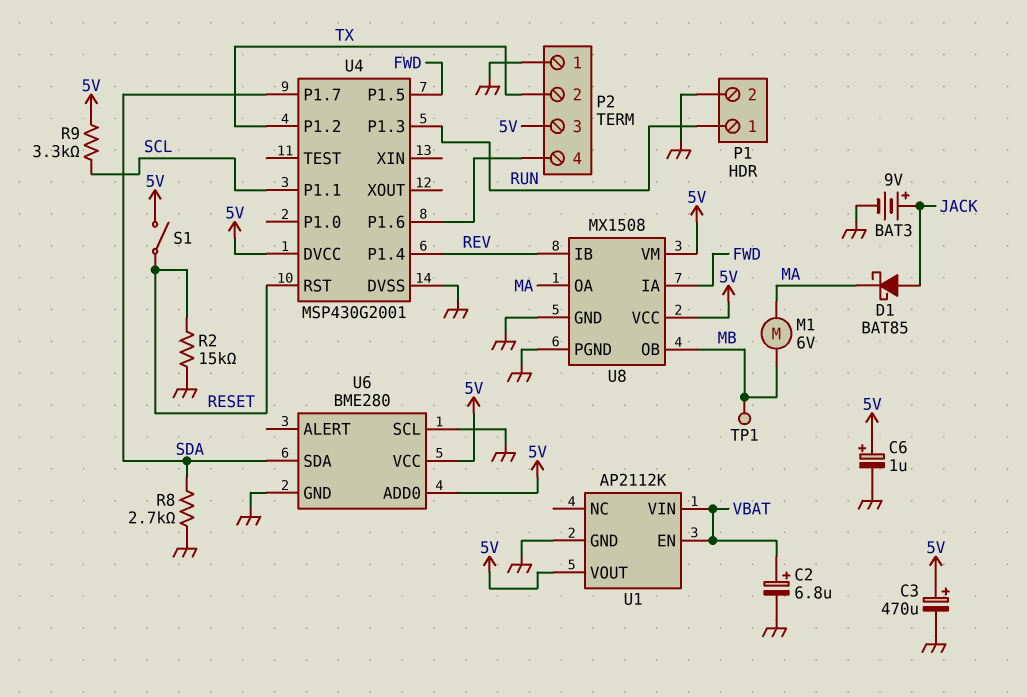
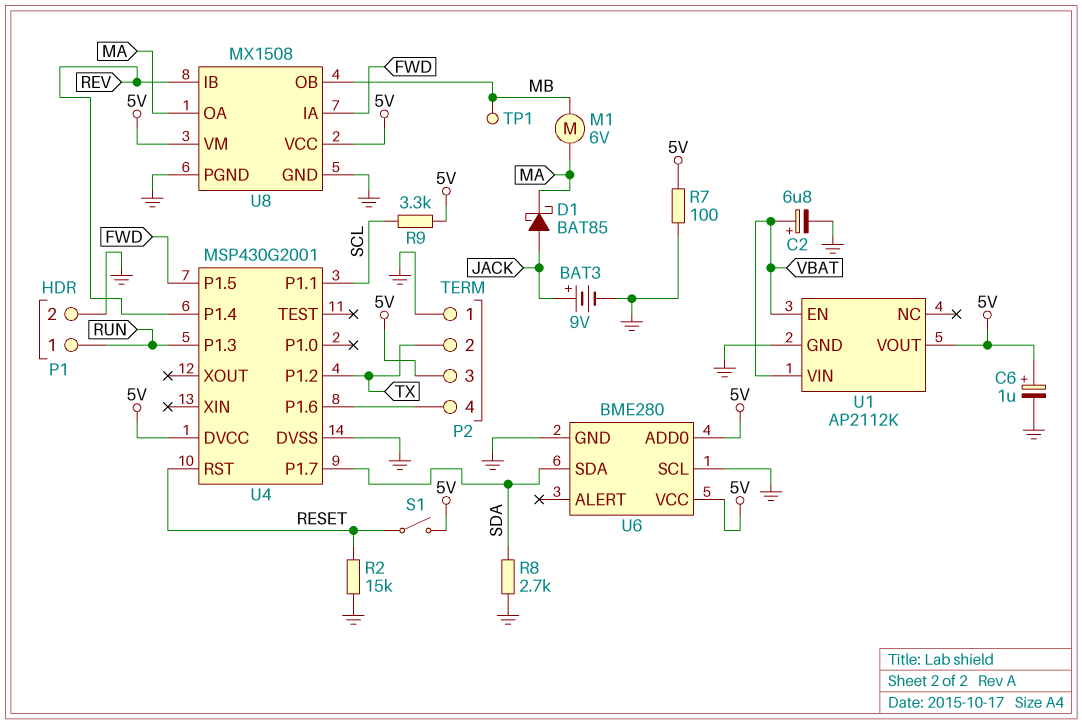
C3: 470uF (plus 5V, minus GND) -> none
R7: none -> 100 (5V, GND)

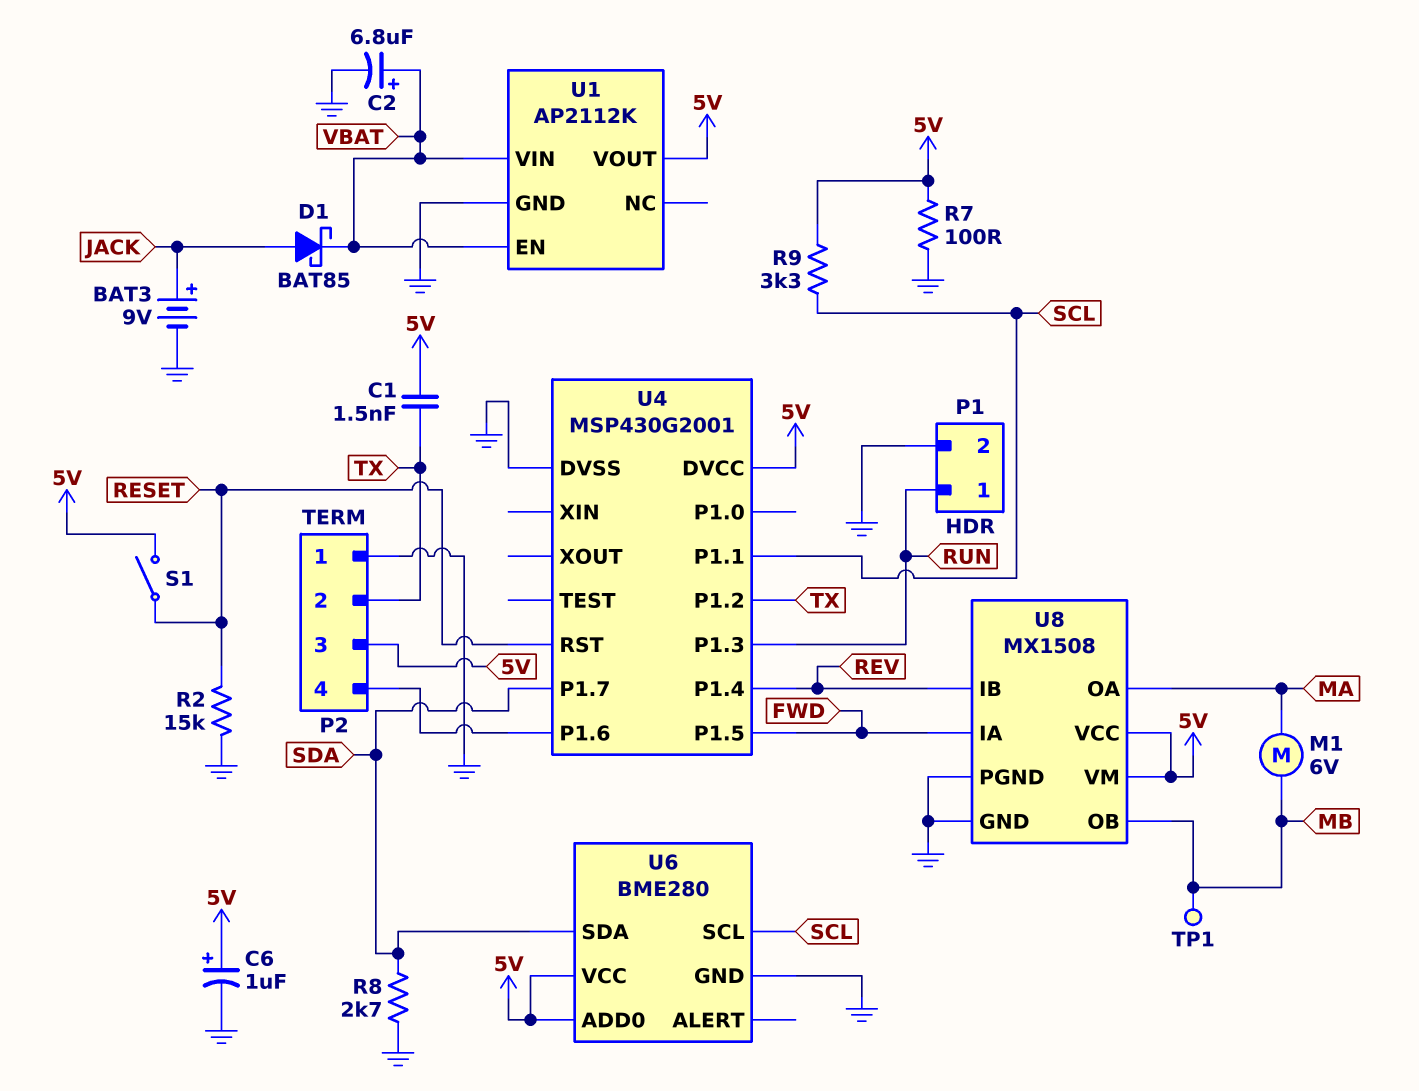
C1: none -> 1.5nF (5V, TX)
D1: schottky BAT85 (A JACK, K MA) -> schottky BAT85 (A JACK, K VBAT)
U6 pin SCL: GND -> SCL

